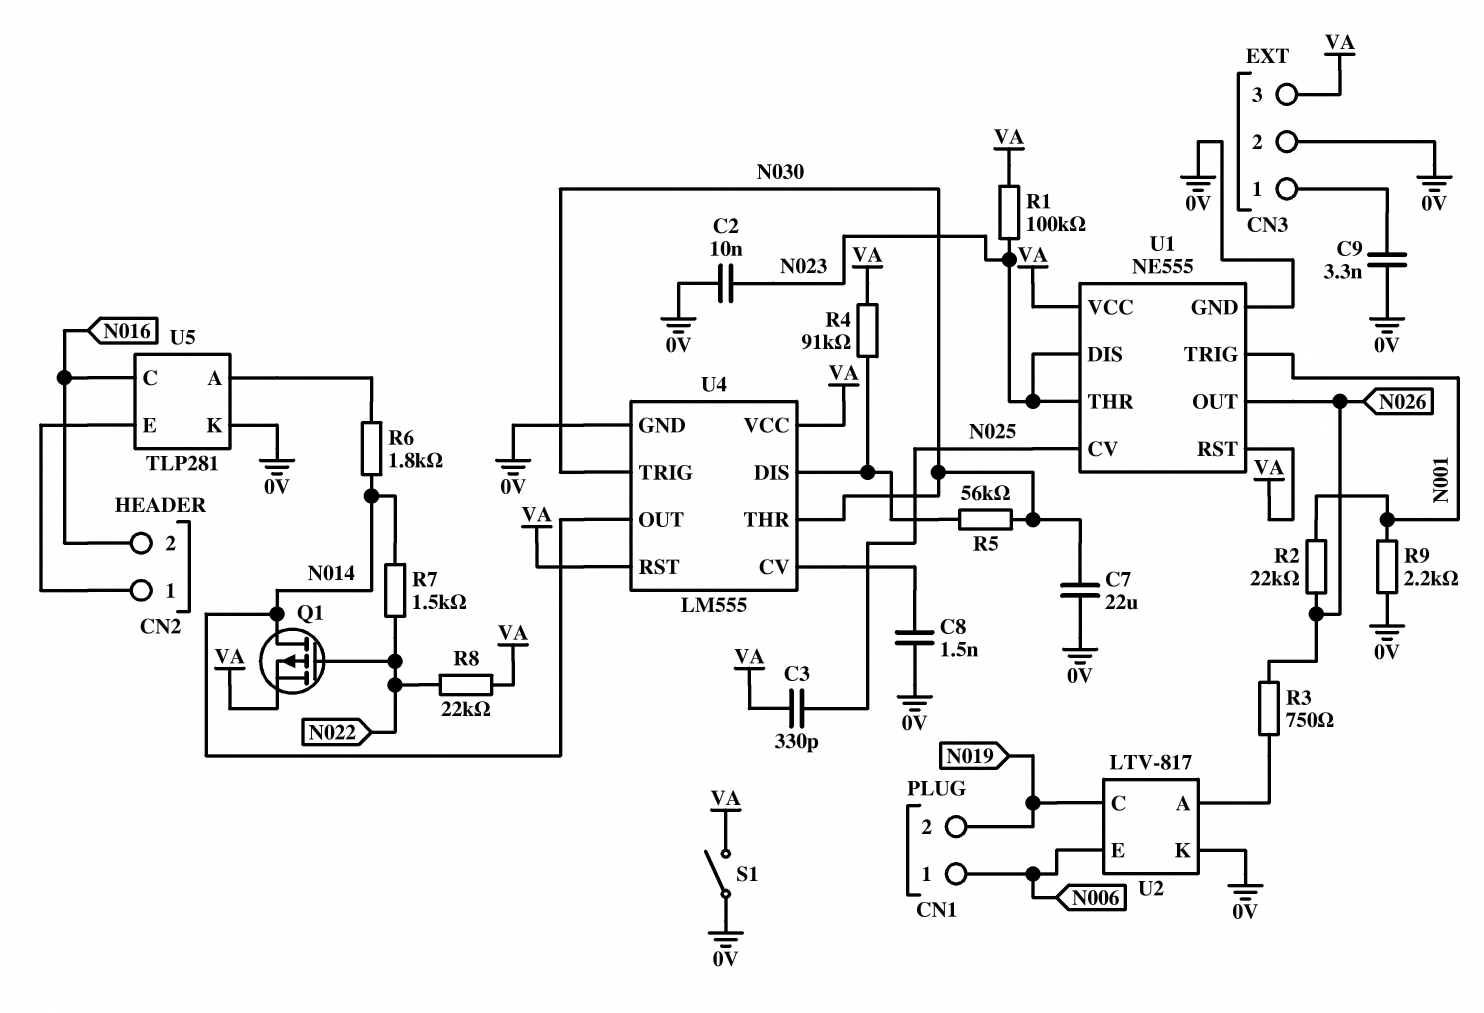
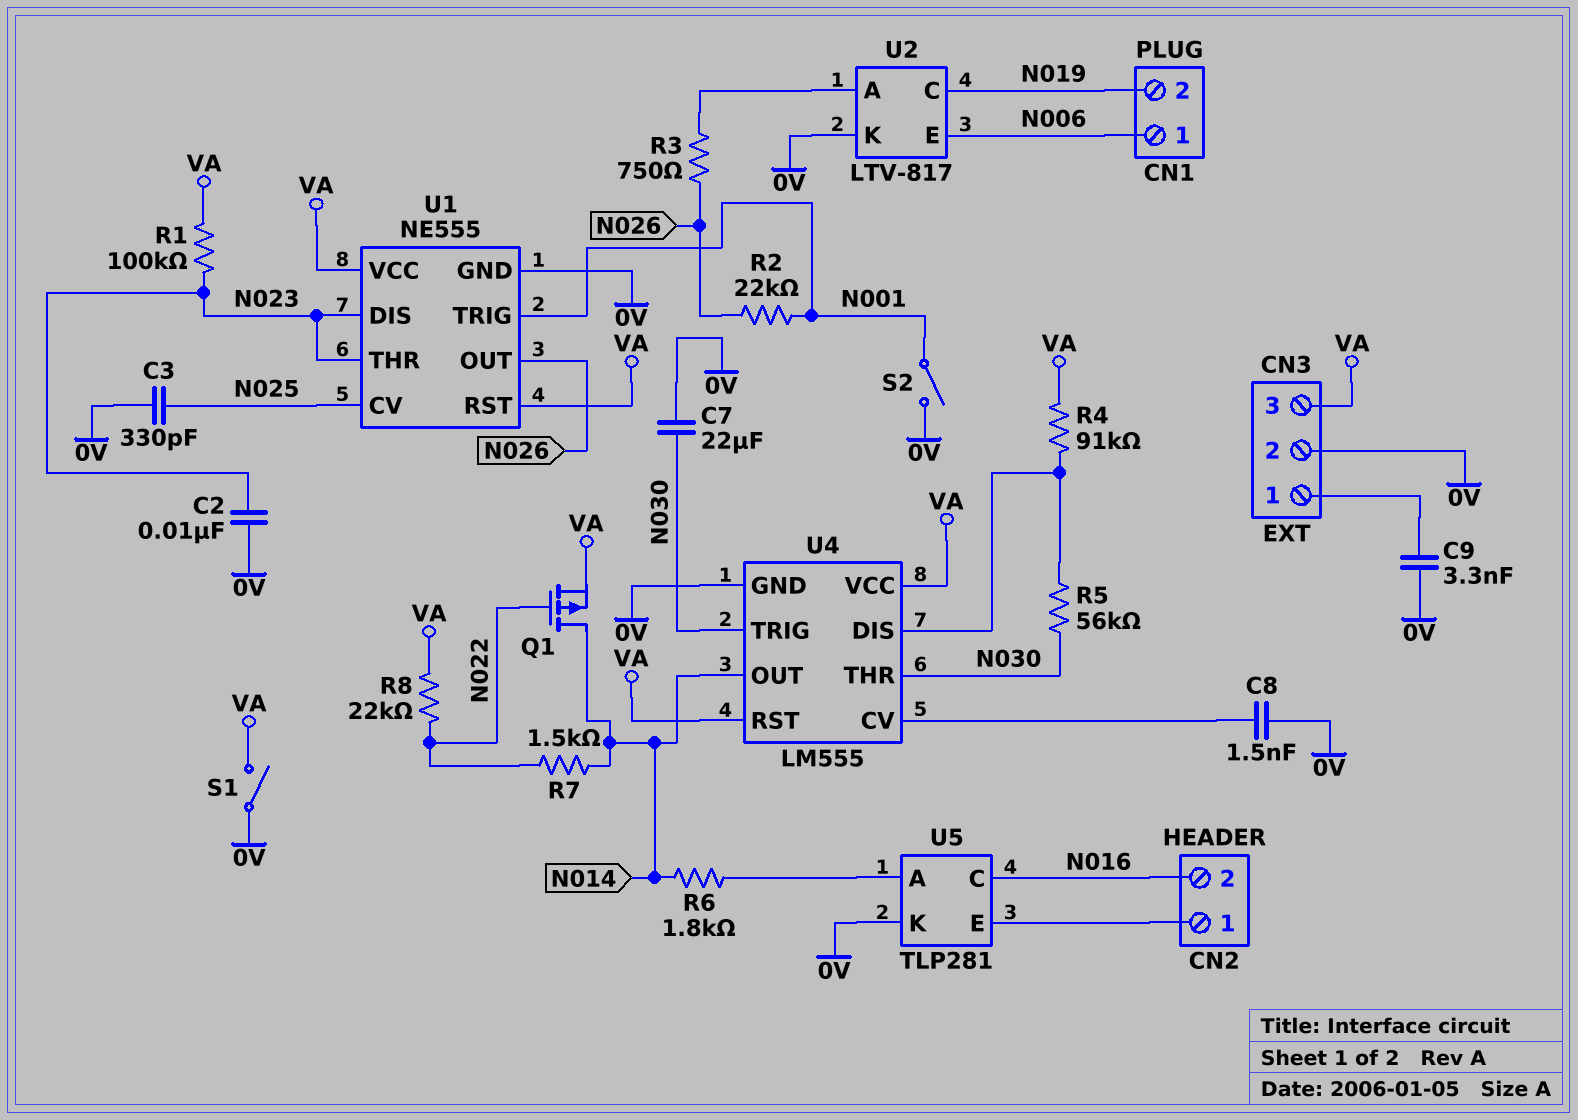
C3: 330pF (N025, VA) -> 330pF (0V, N025)
R9: 2.2k (0V, N001) -> none
S2: none -> switch (0V, N001)

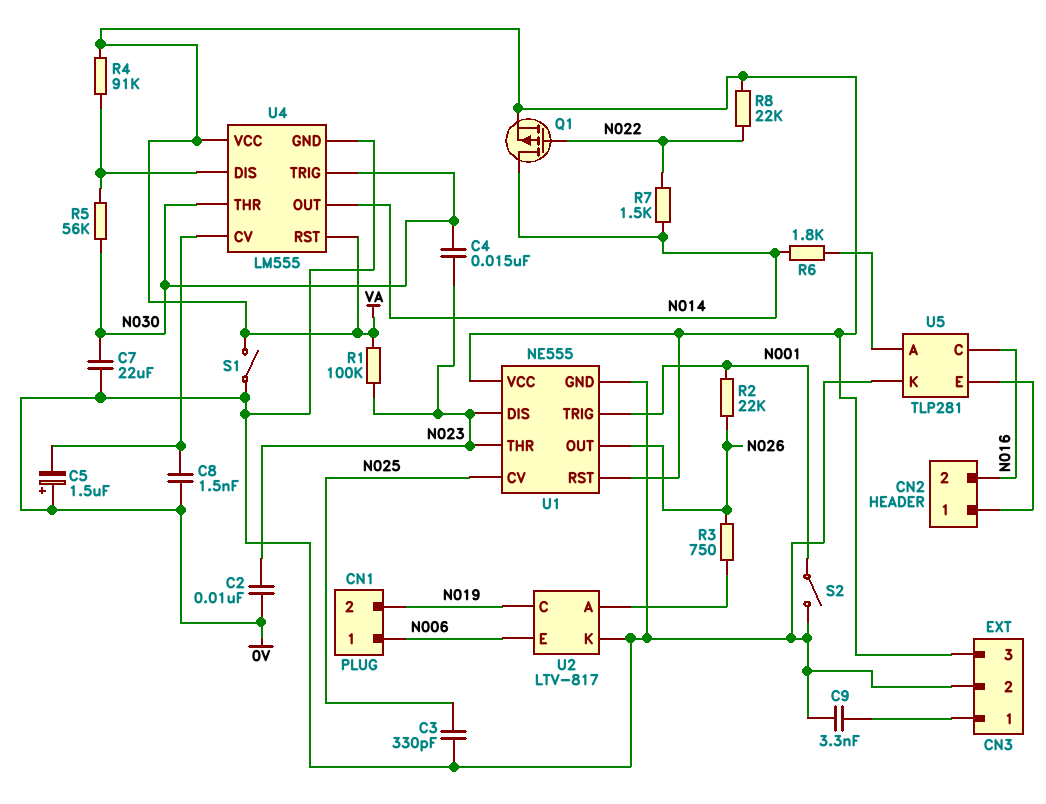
C4: none -> 15nF (N023, N030)
C5: none -> 1.5uF (plus 0V, minus U4/CV)

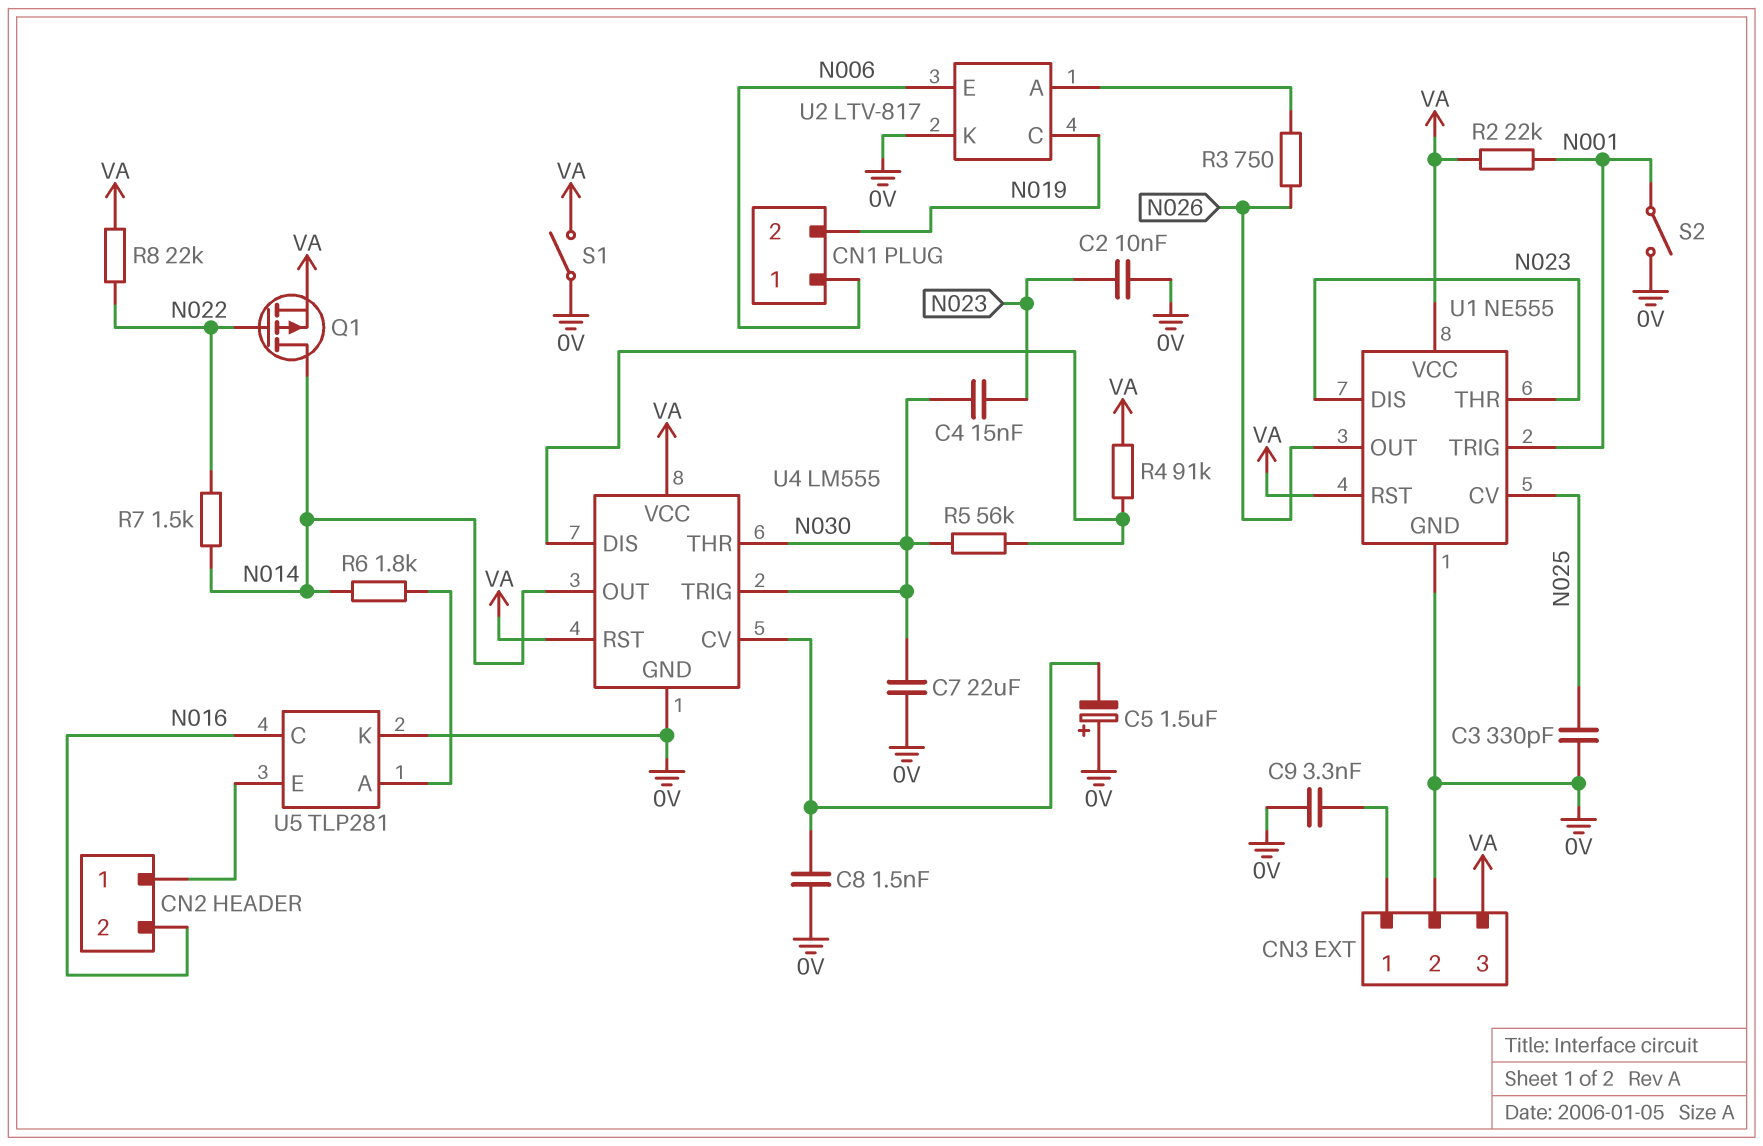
R1: 100k (N023, VA) -> none
R2: 22k (N001, N026) -> 22k (N001, VA)

